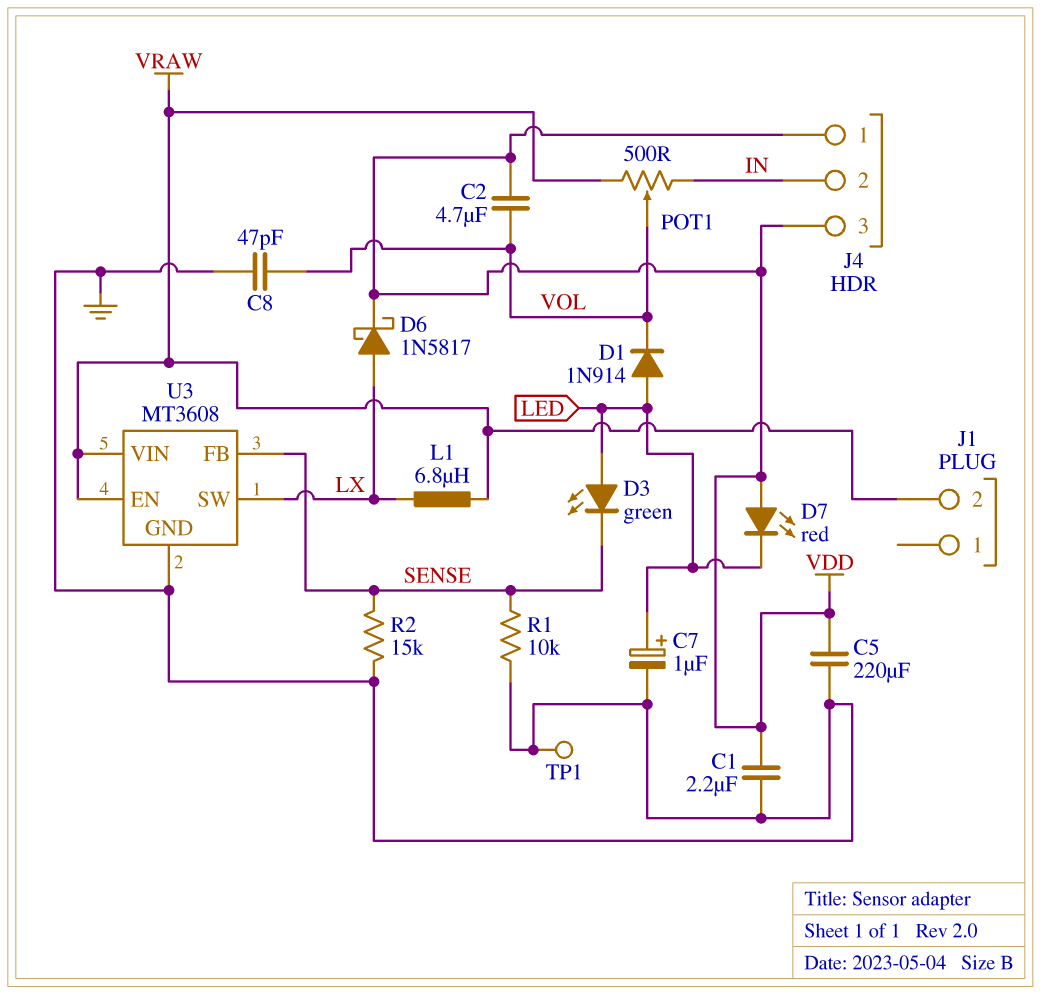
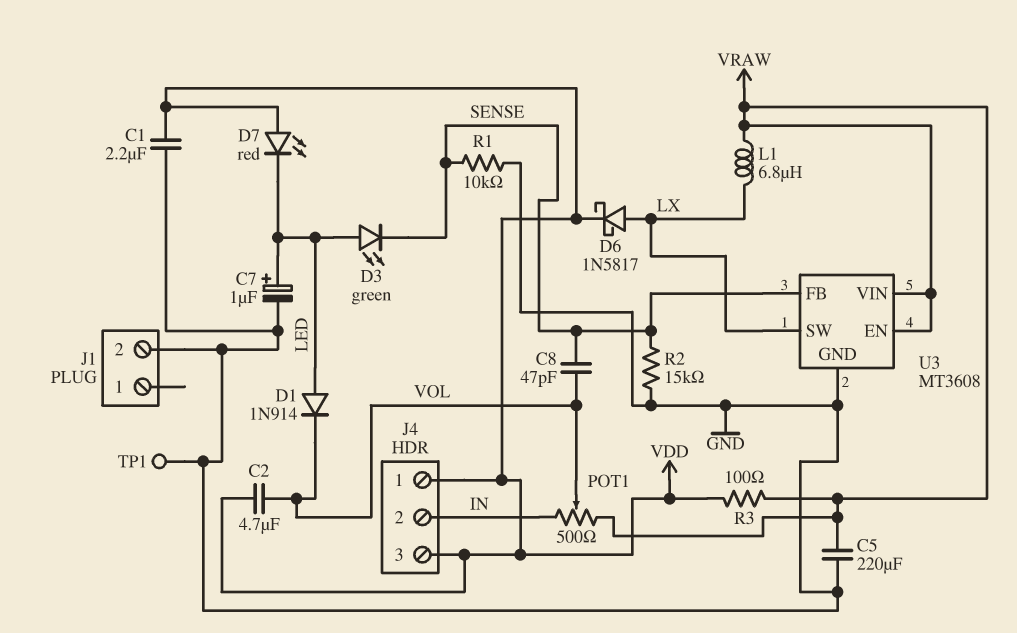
C5: 220uF (GND, VDD) -> 220uF (GND, VRAW)
C8: 47pF (GND, VOL) -> 47pF (SENSE, VOL)
J1 pin 2: VRAW -> GND
R3: none -> 100 (VDD, VRAW)

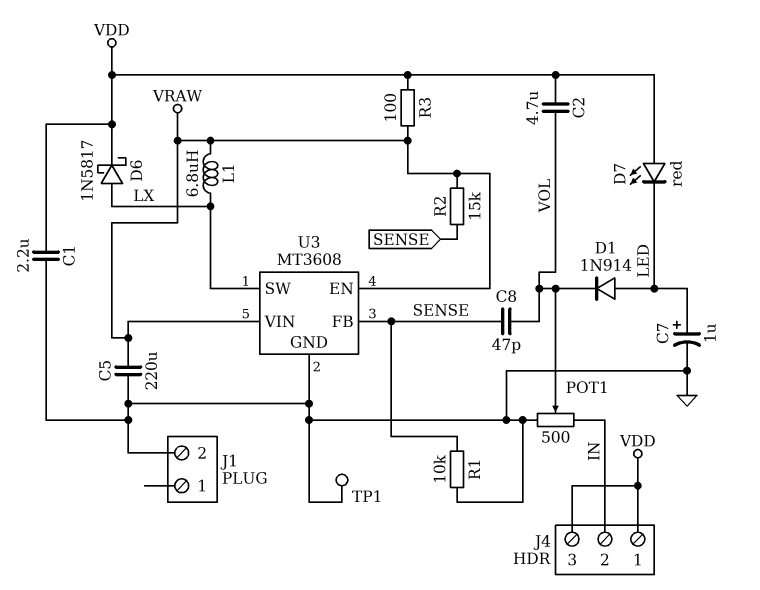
D3: LED green (A LED, K SENSE) -> none
POT1: 500 (IN, VRAW, wiper VOL) -> 500 (GND, IN, wiper VOL)
R2: 15k (GND, SENSE) -> 15k (SENSE, VRAW)

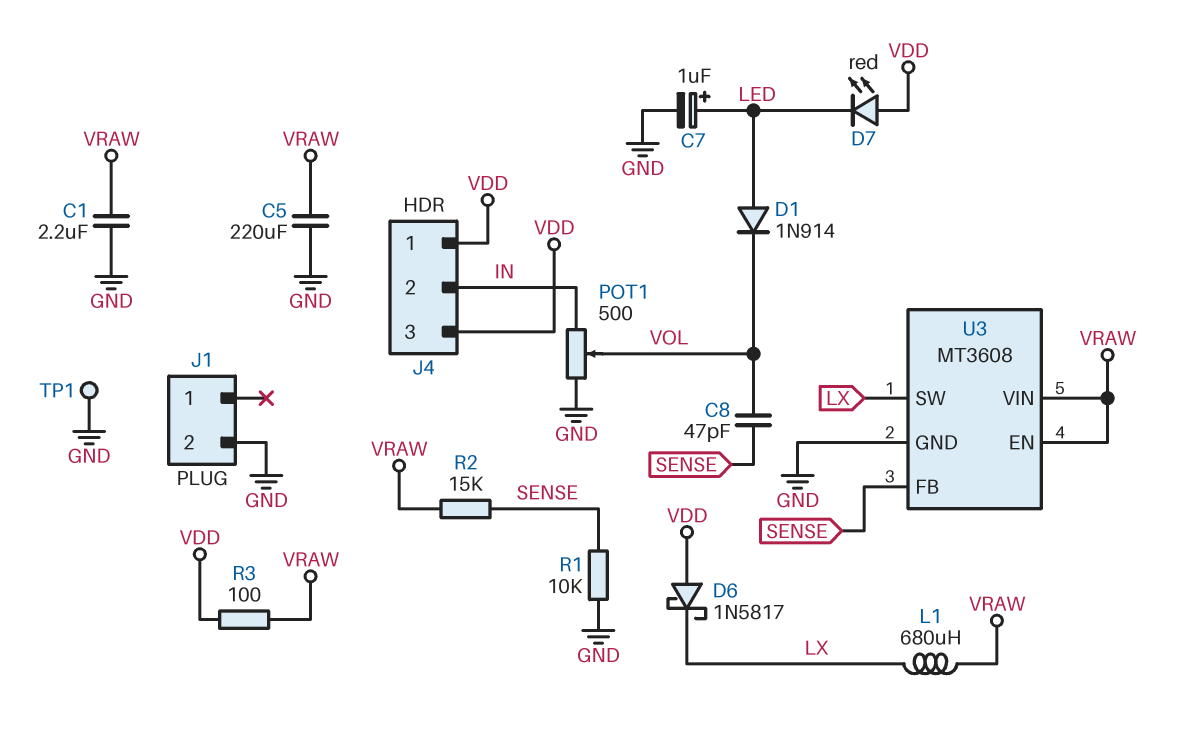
C1: 2.2uF (GND, VDD) -> 2.2uF (GND, VRAW)
C2: 4.7uF (VDD, VOL) -> none
D6: schottky 1N5817 (A LX, K VDD) -> schottky 1N5817 (A VDD, K LX)
L1: 6.8uH (LX, VRAW) -> 680uH (LX, VRAW)

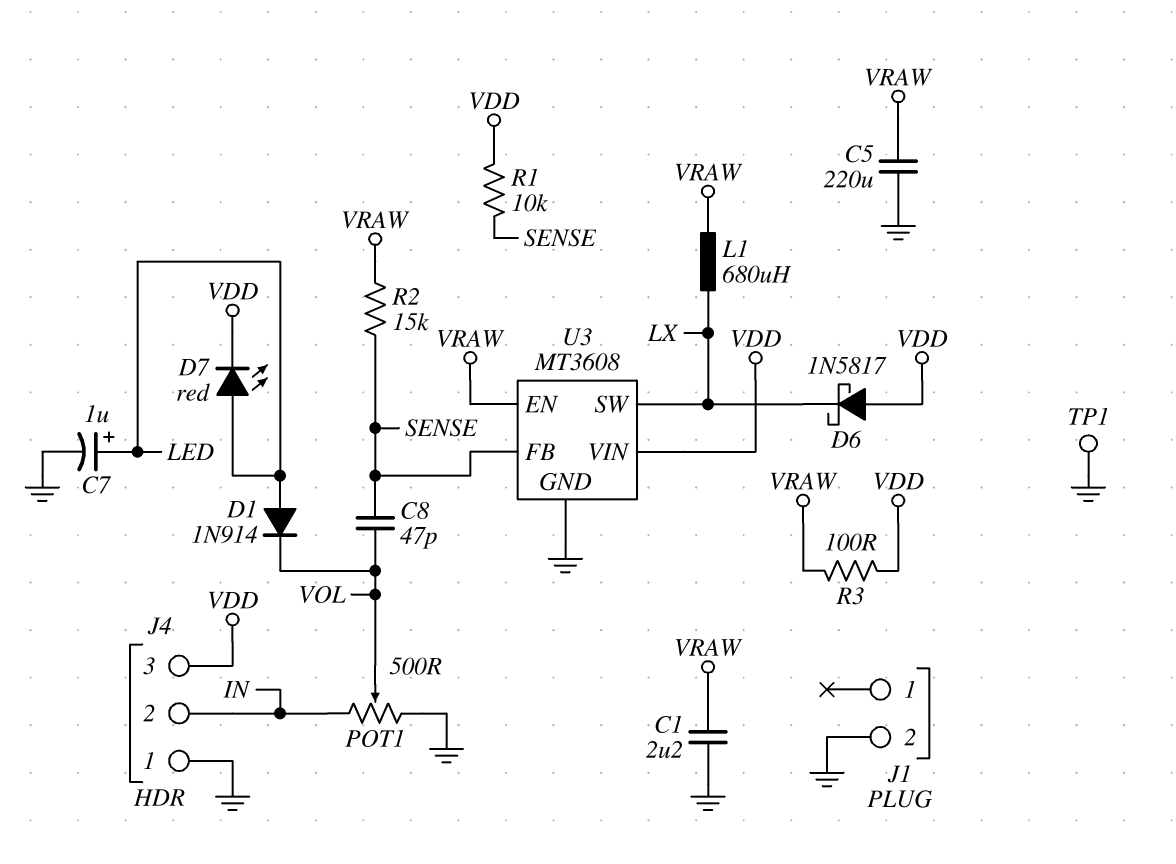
D7: LED red (A VDD, K LED) -> LED red (A LED, K VDD)
J4 pin 1: VDD -> GND
R1: 10k (GND, SENSE) -> 10k (SENSE, VDD)
U3 pin VIN: VRAW -> VDD

